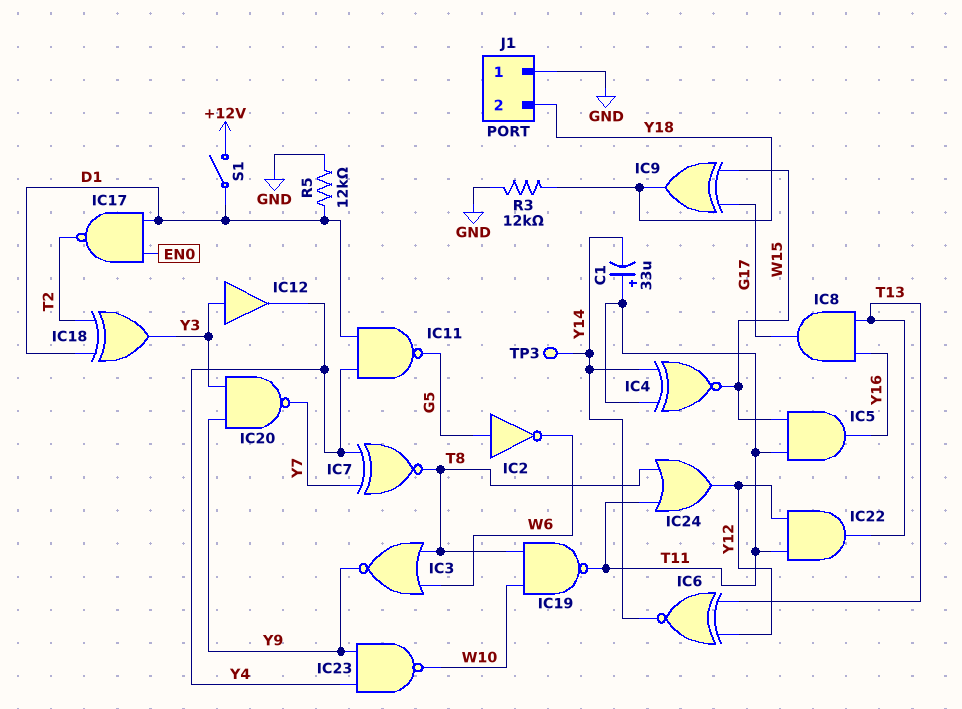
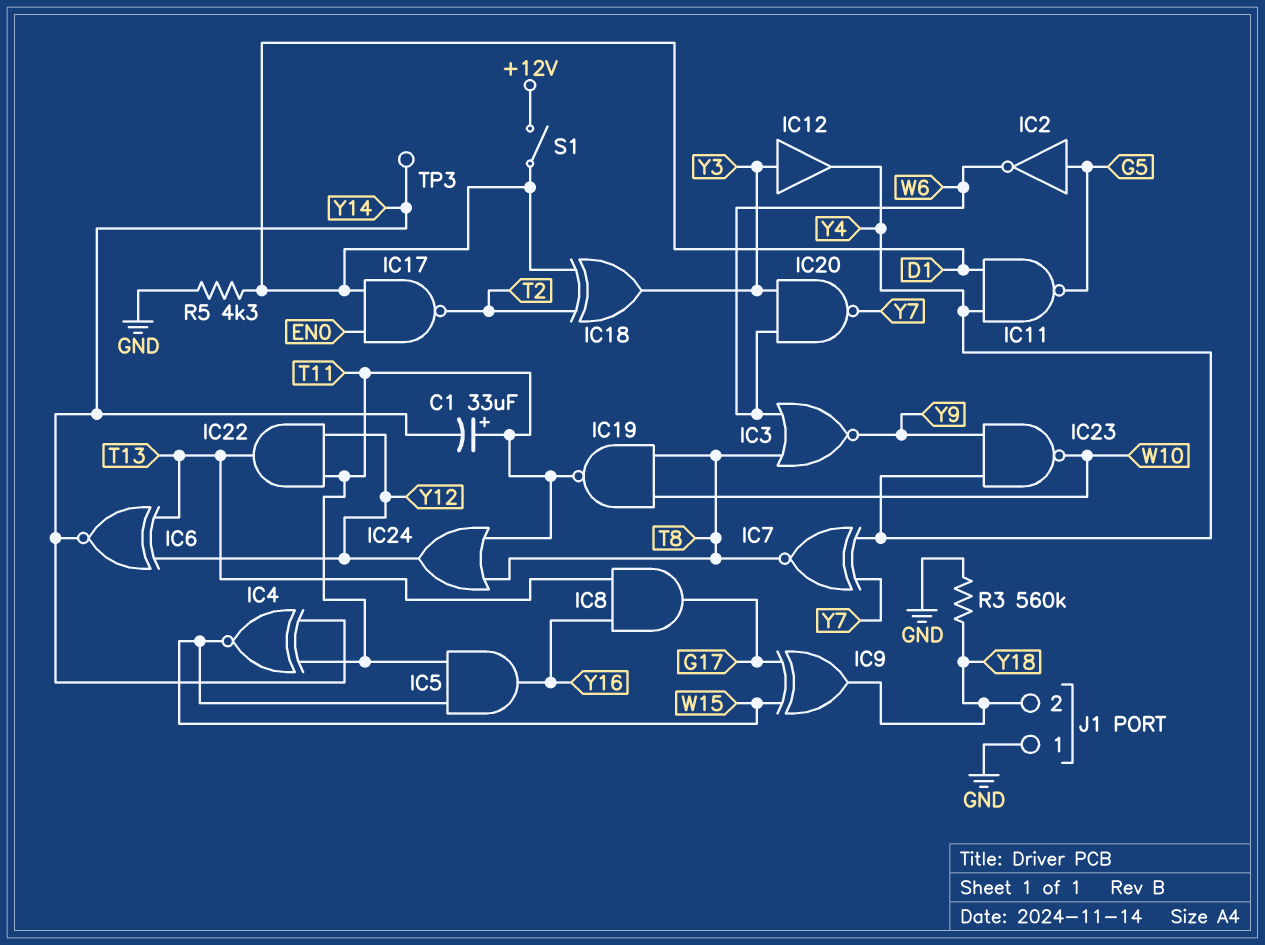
IC20: NAND (in Y3, in Y9, out Y7) -> NAND (in W6, in Y3, out Y7)
R3: 12k (GND, Y18) -> 560k (GND, Y18)
R5: 12k (D1, GND) -> 4.3k (D1, GND)

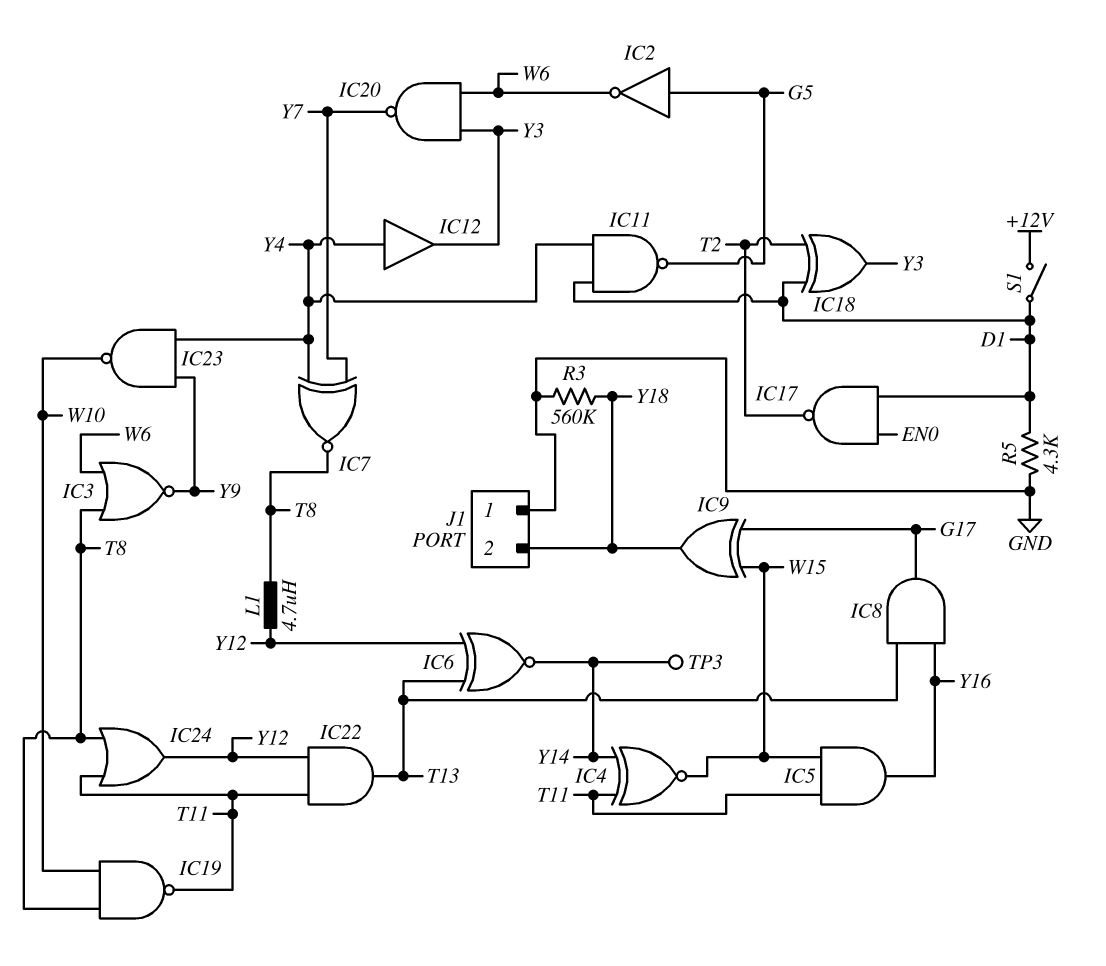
C1: 33uF (plus T11, minus Y14) -> none
IC12: buffer (in Y3, out Y4) -> buffer (in Y4, out Y3)
L1: none -> 4.7uH (T8, Y12)

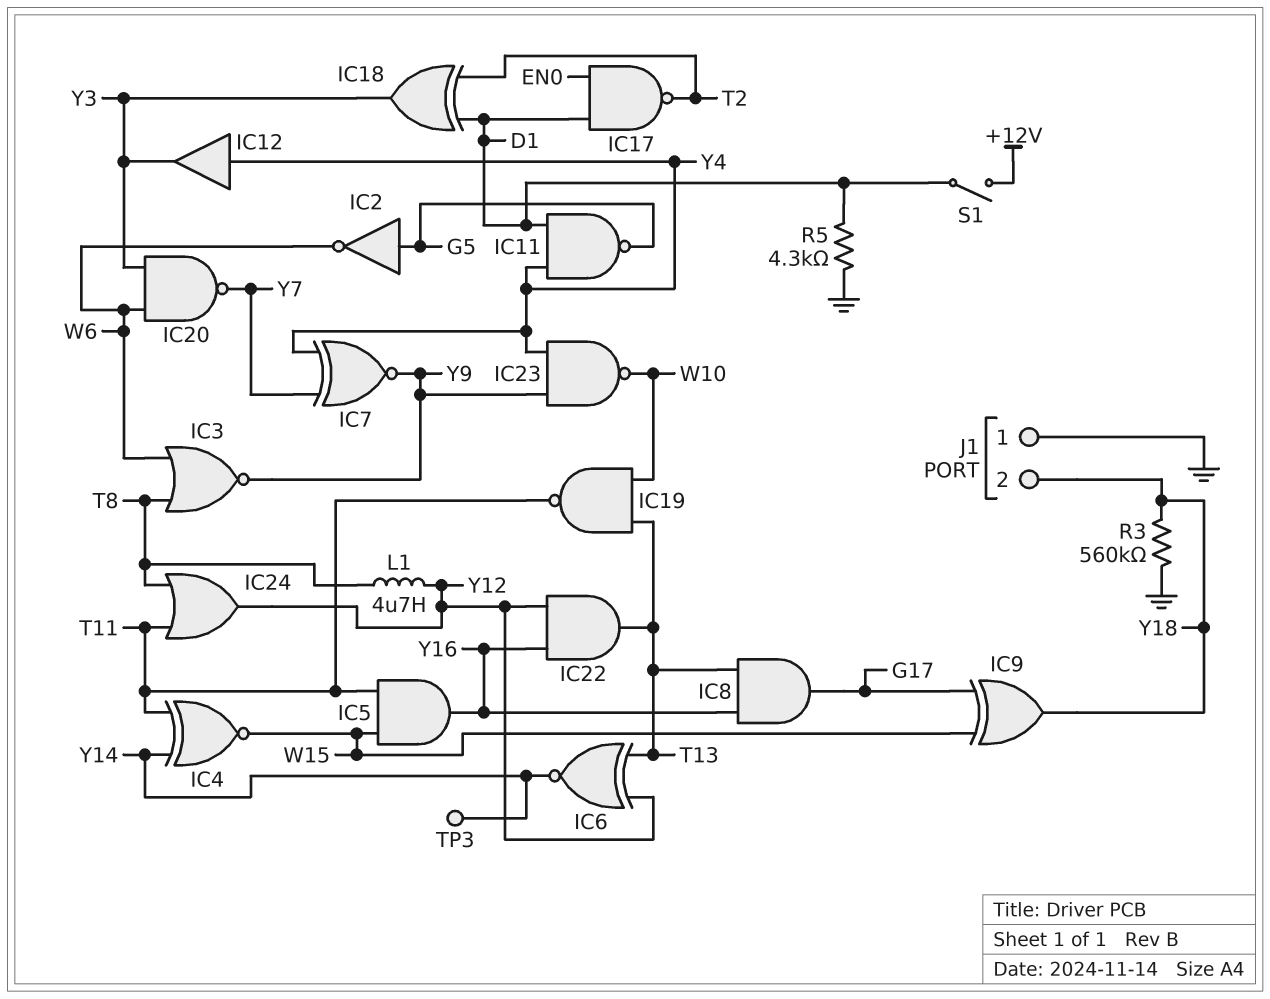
IC7: XNOR (in Y4, in Y7, out T8) -> XNOR (in Y4, in Y7, out Y9)
IC19: NAND (in T8, in W10, out T11) -> NAND (in T13, in W10, out T11)
IC22: AND (in T11, in Y12, out T13) -> AND (in Y12, in Y16, out T13)

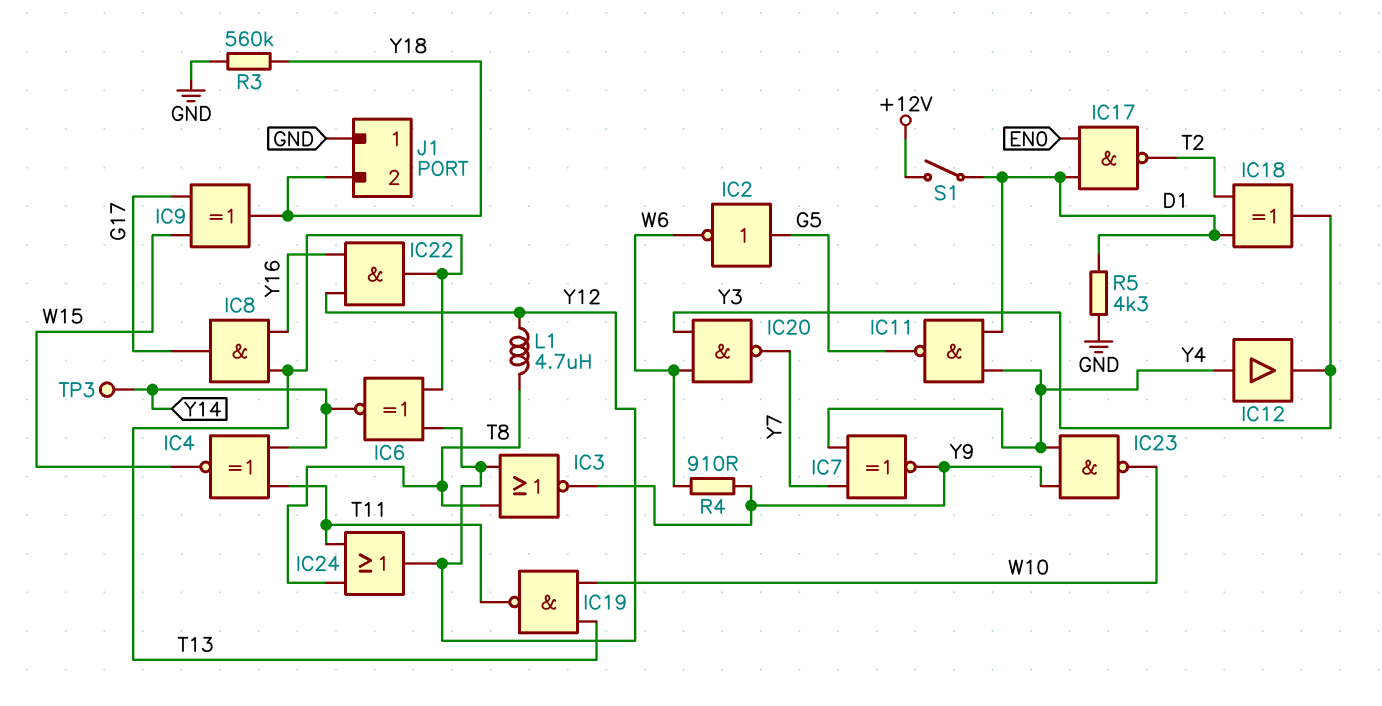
IC3: NOR (in T8, in W6, out Y9) -> NOR (in T8, in Y12, out Y9)
IC5: AND (in T11, in W15, out Y16) -> none
R4: none -> 910 (W6, Y9)

